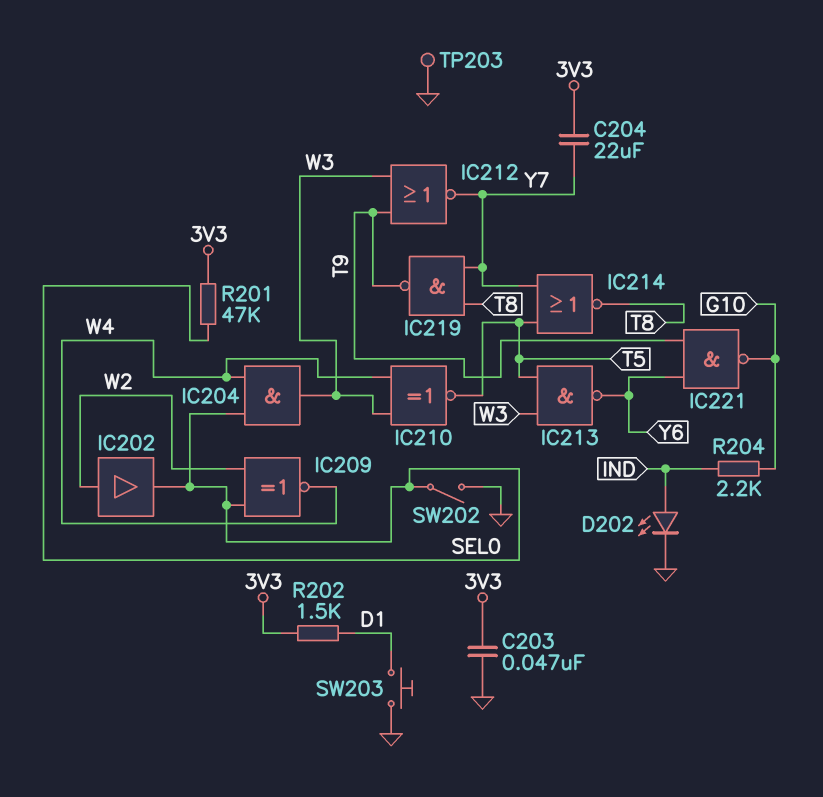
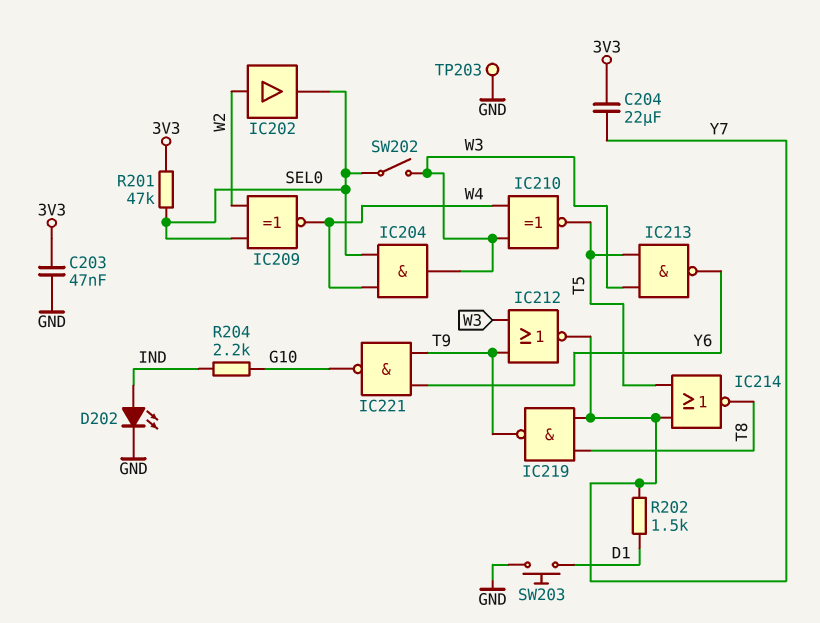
R202: 1.5k (3V3, D1) -> 1.5k (D1, Y7)
SW202: switch (GND, SEL0) -> switch (SEL0, W3)

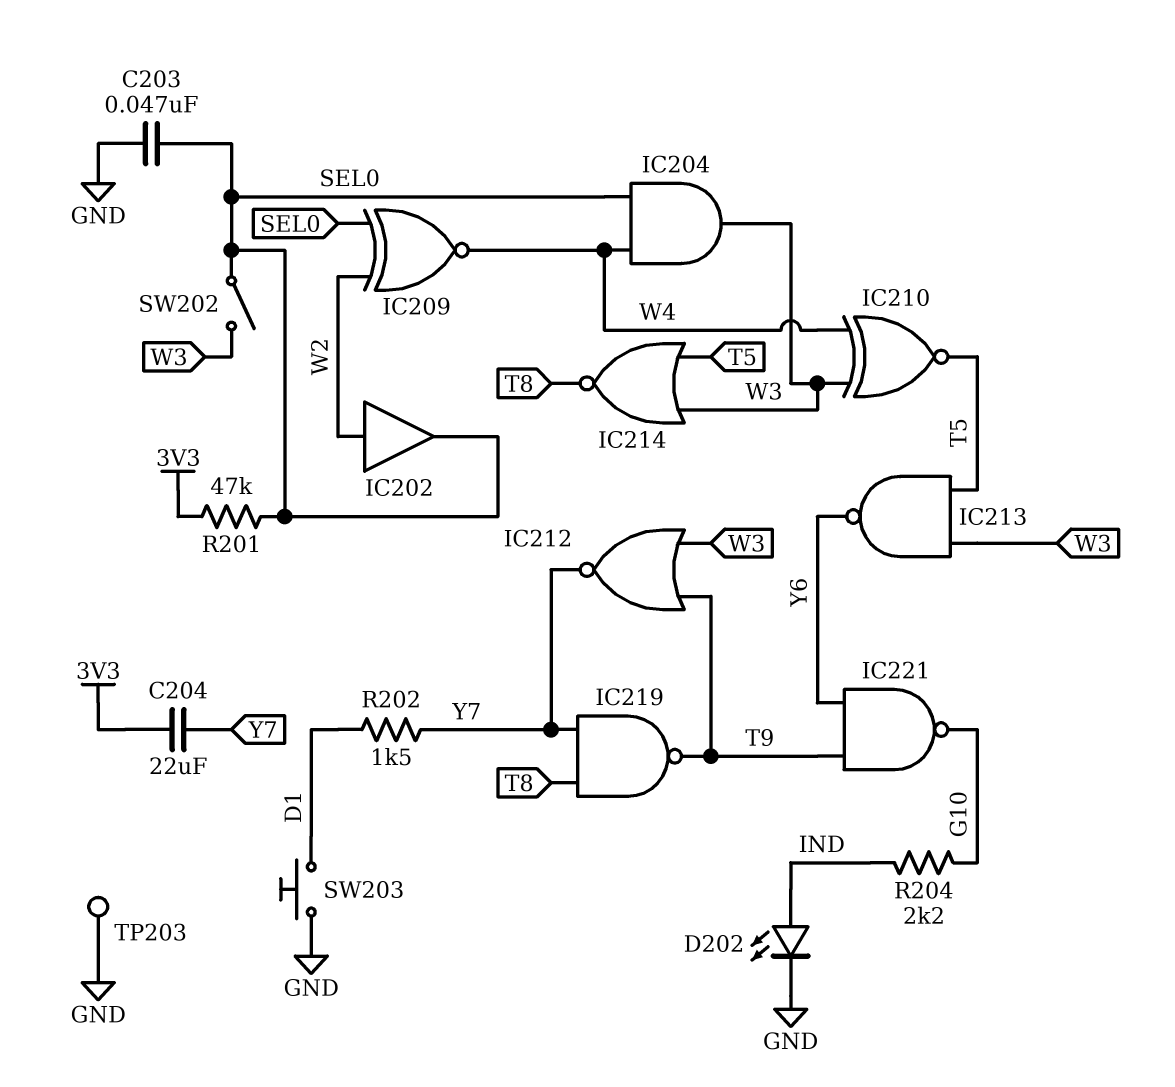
C203: 47nF (3V3, GND) -> 47nF (GND, SEL0)
IC214: NOR (in T5, in Y7, out T8) -> NOR (in T5, in W3, out T8)

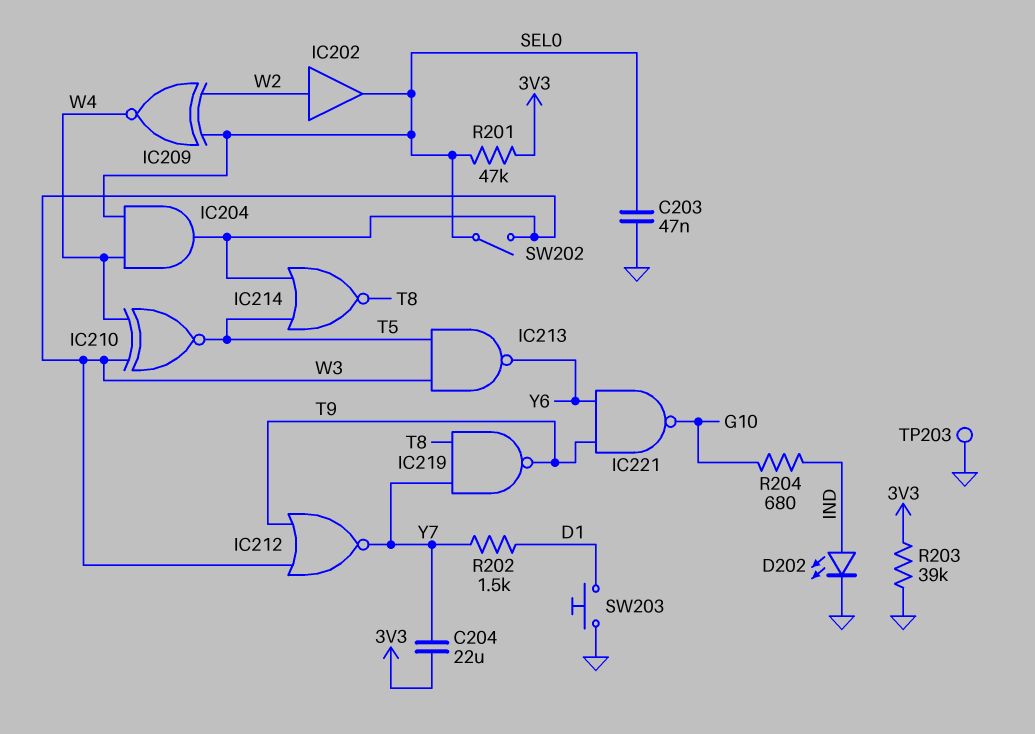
R203: none -> 39k (3V3, GND)
R204: 2.2k (G10, IND) -> 680 (G10, IND)

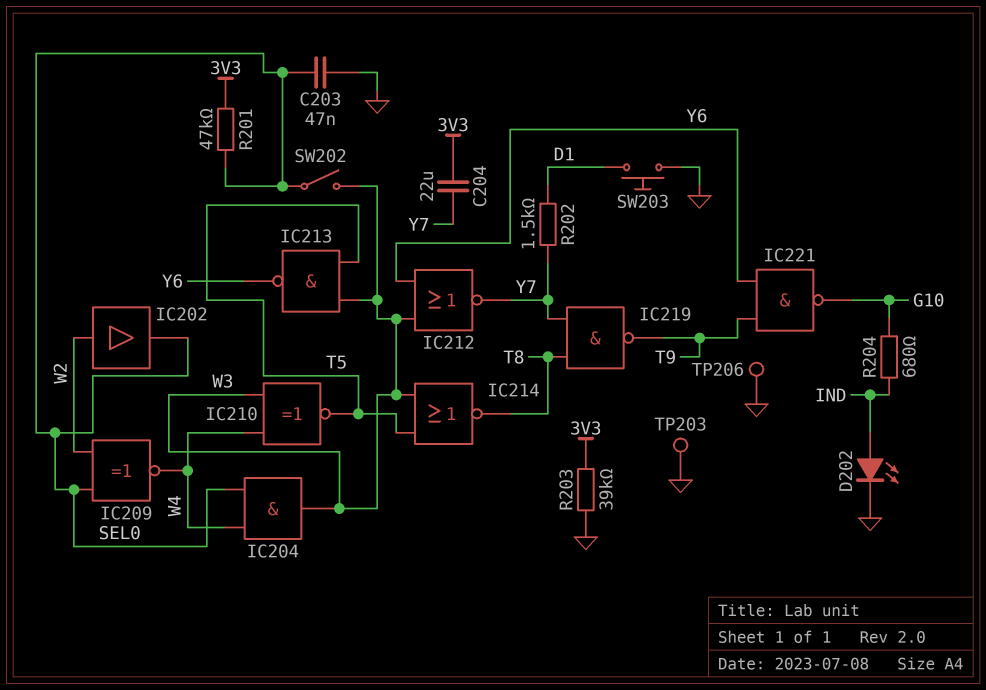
IC212: NOR (in T9, in W3, out Y7) -> NOR (in W3, in Y6, out Y7)
TP206: none -> test point (GND)

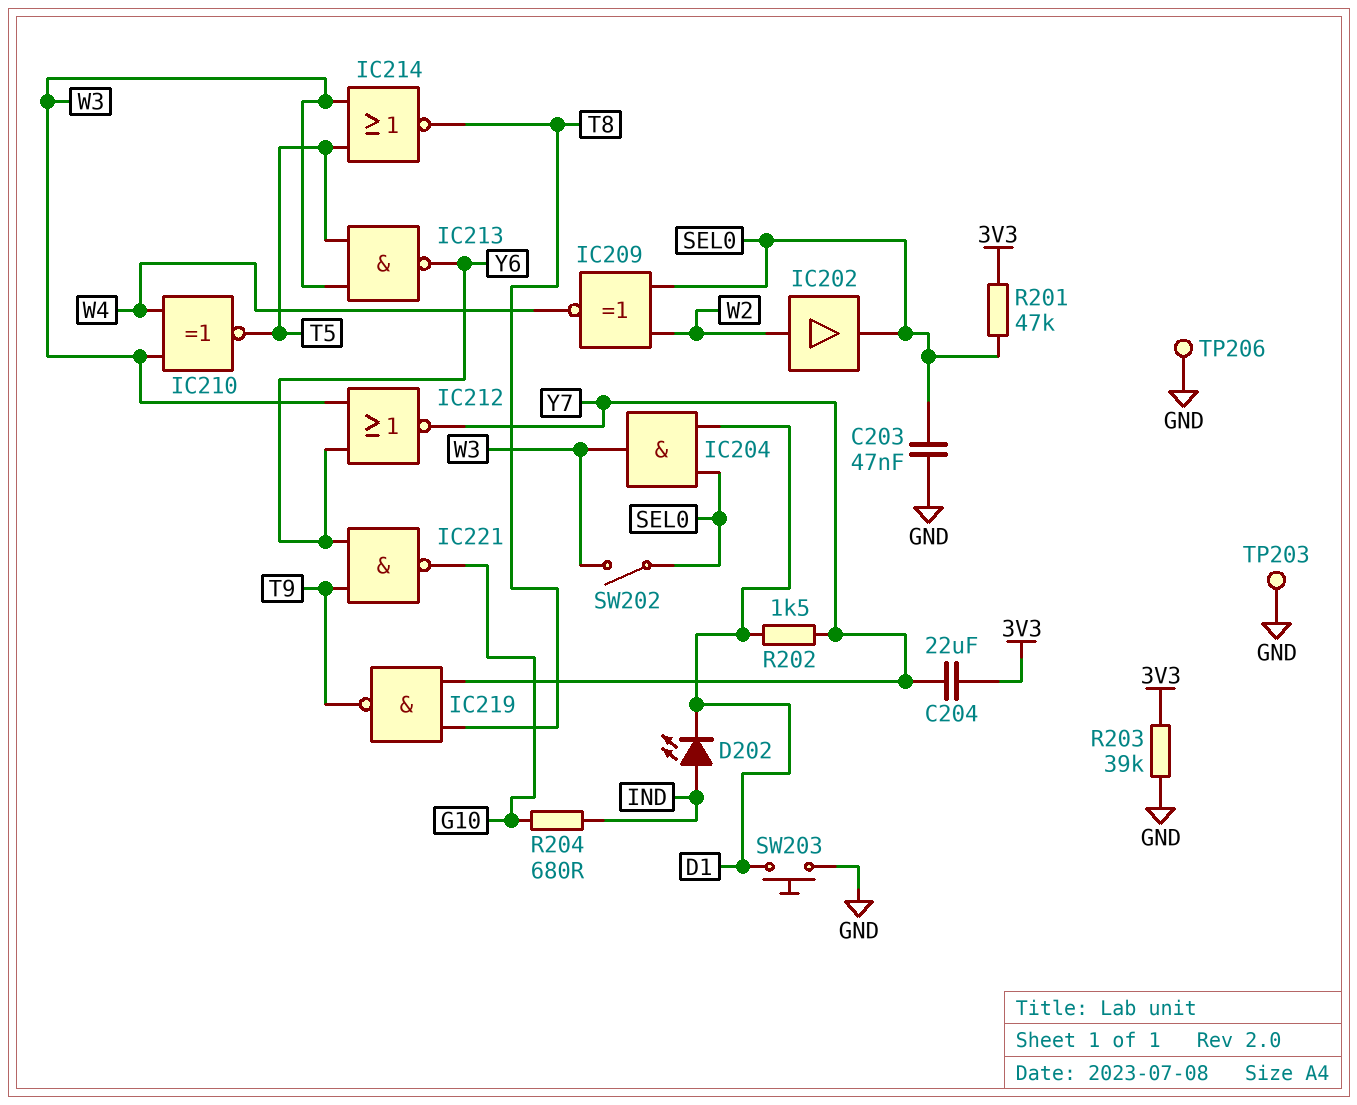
D202: LED (A IND, K GND) -> LED (A IND, K D1)
IC204: AND (in SEL0, in W4, out W3) -> AND (in D1, in SEL0, out W3)

